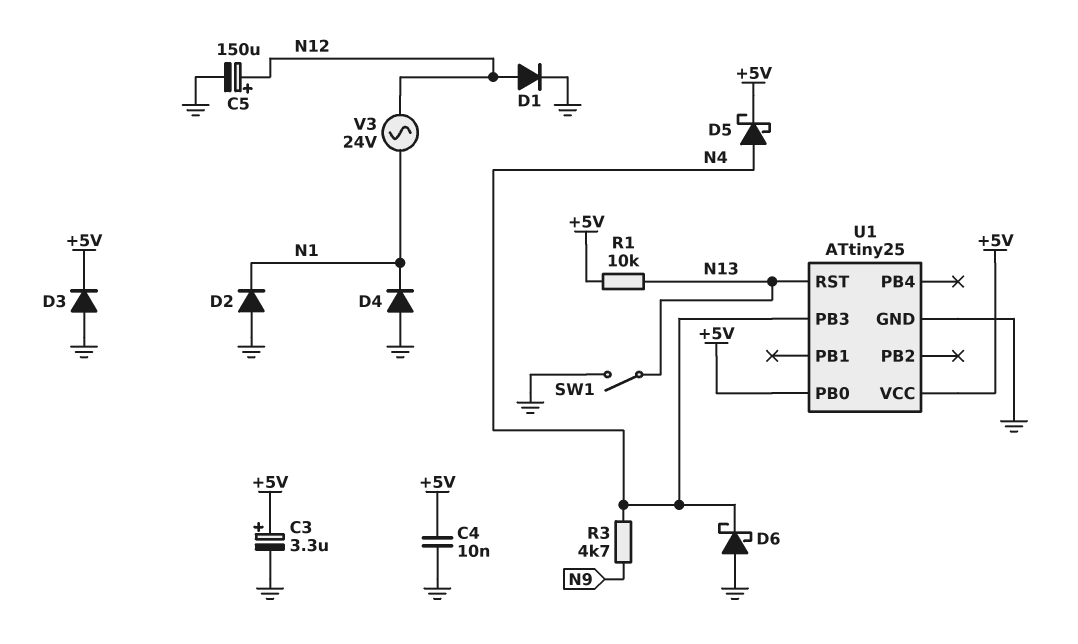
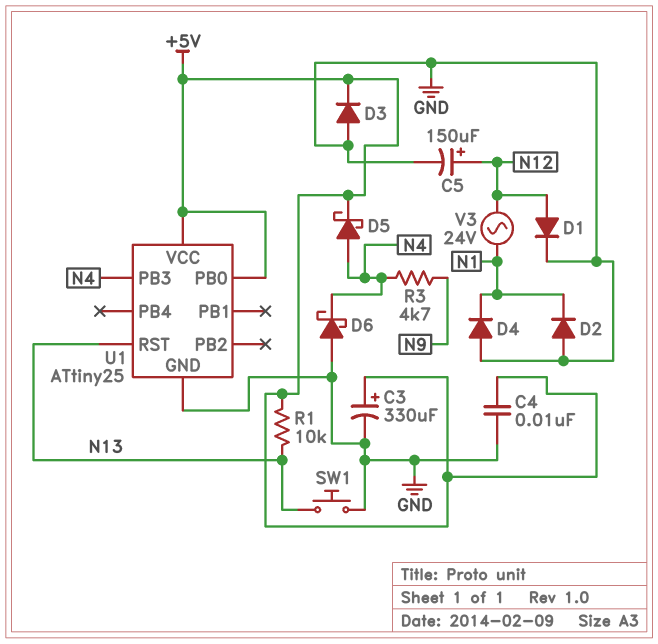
C3: 3.3uF (plus +5V, minus GND) -> 330uF (plus +5V, minus GND)
SW1: switch (GND, N13) -> button (GND, N13)

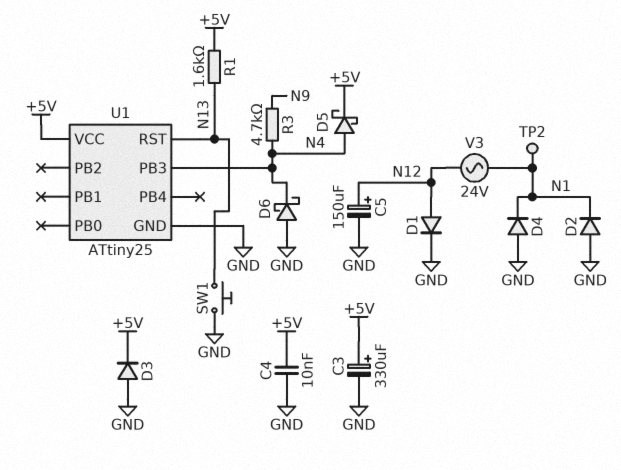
R1: 10k (+5V, N13) -> 1.6k (+5V, N13)
TP2: none -> test point (N1)
U1 pin PB0: +5V -> none

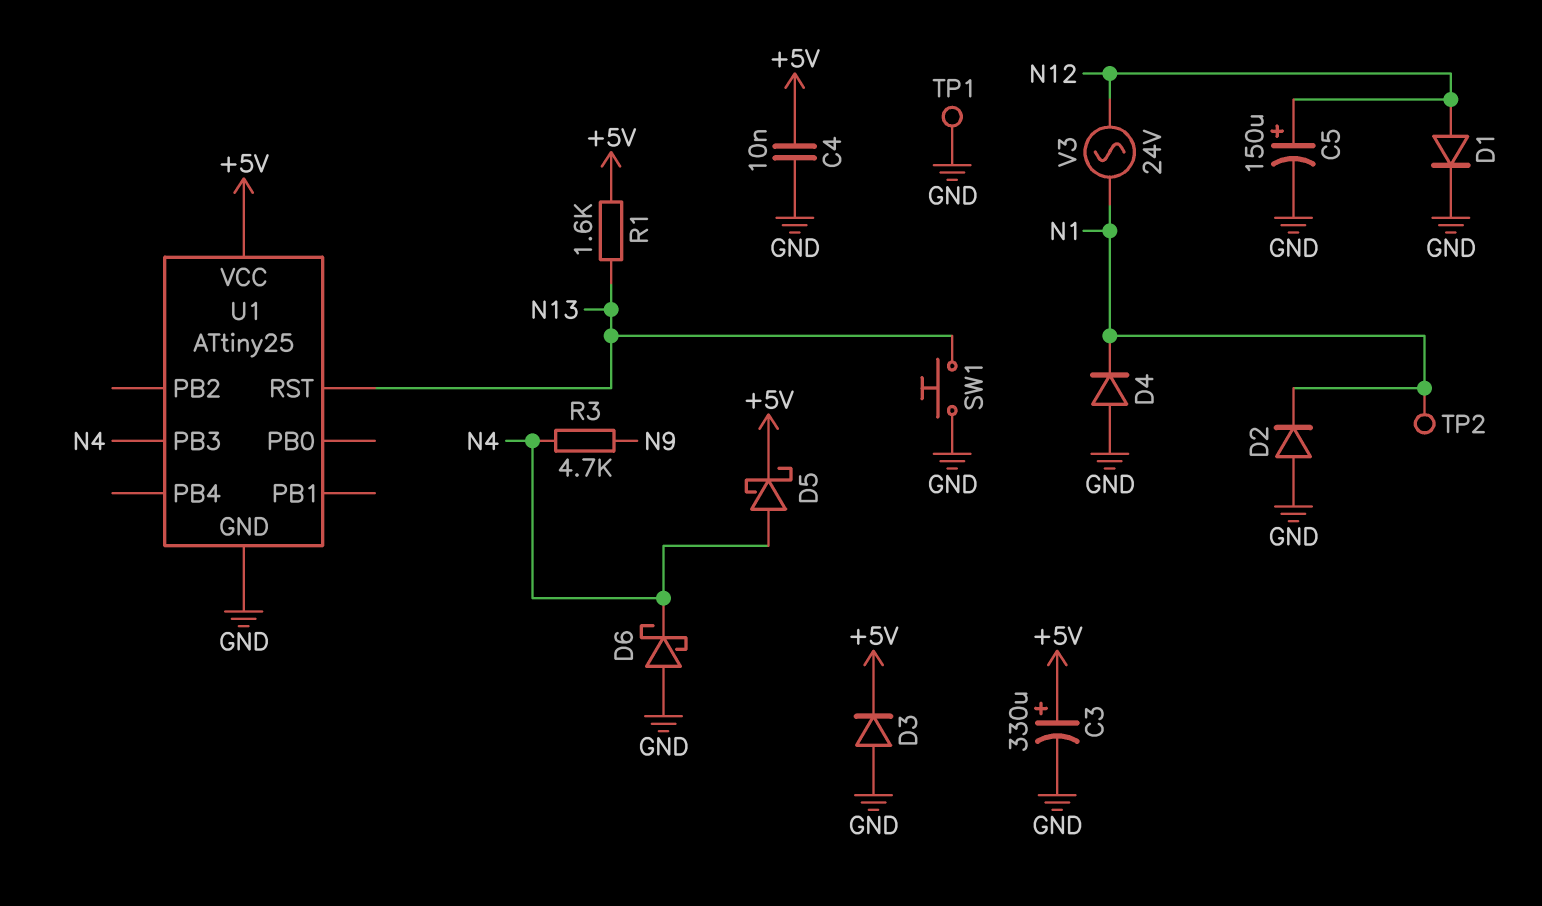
TP1: none -> test point (GND)

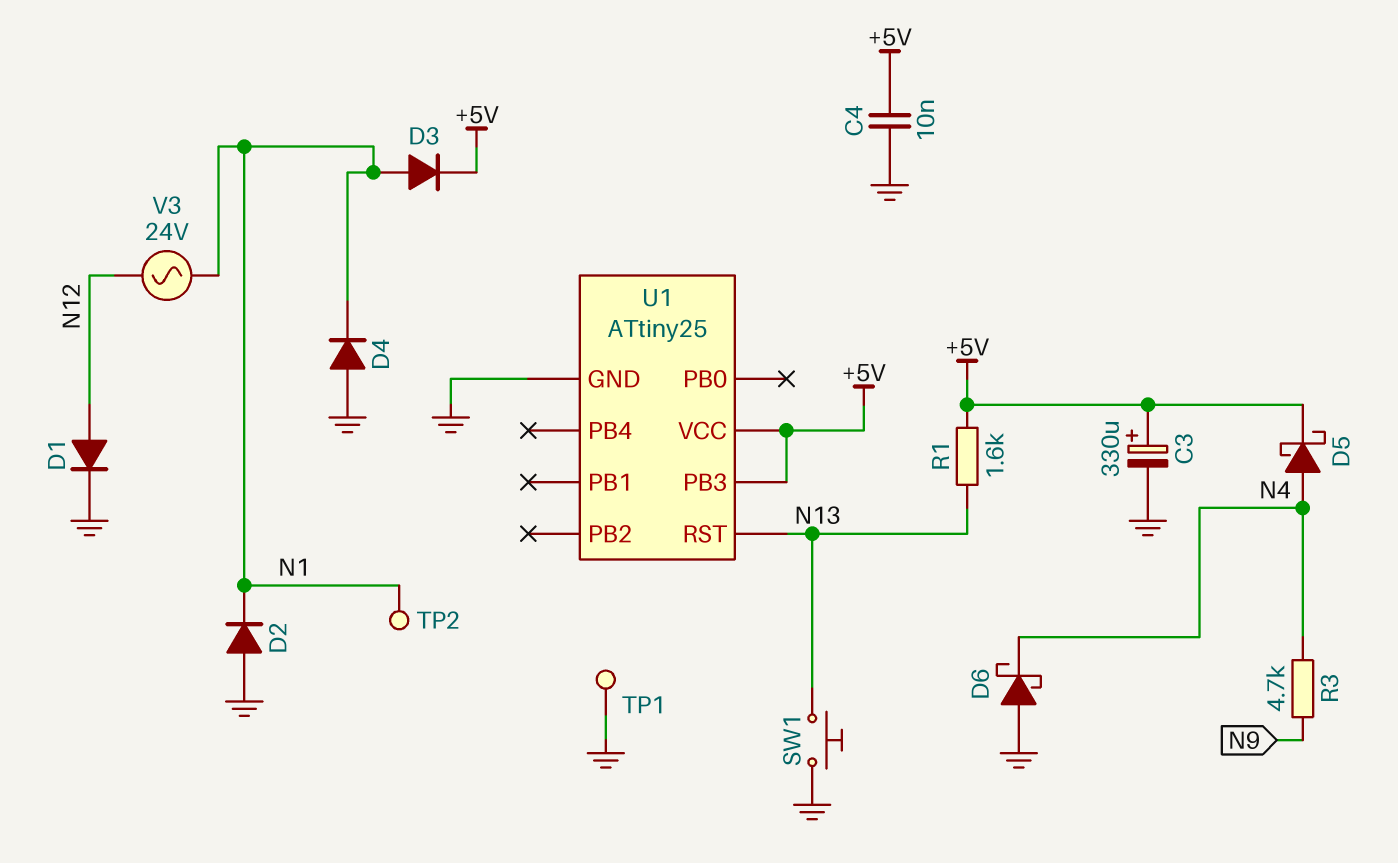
C5: 150uF (plus N12, minus GND) -> none
D3: diode (A GND, K +5V) -> diode (A N1, K +5V)
U1 pin PB3: N4 -> +5V

